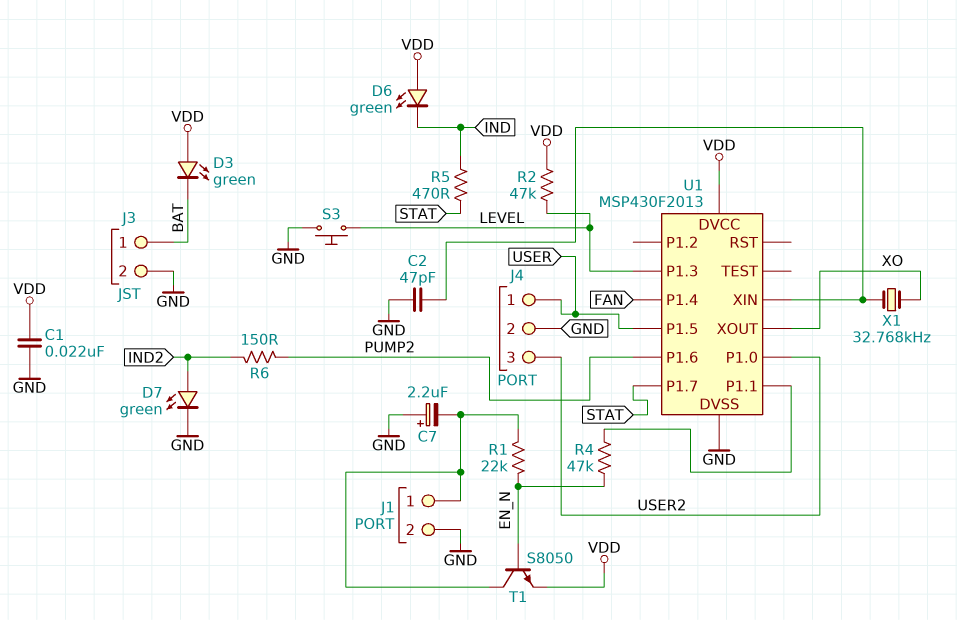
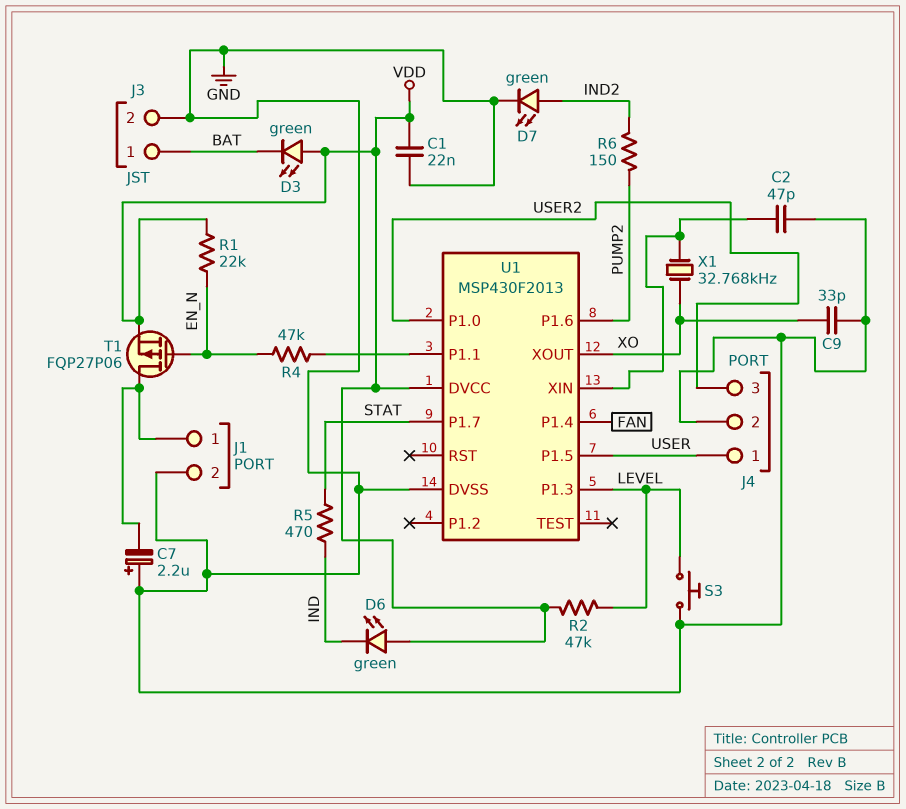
C9: none -> 33pF (GND, XO)
R1: 22k (EN_N, J1/1) -> 22k (EN_N, VDD)
T1: NPN S8050 (B EN_N, C J1/1, E VDD) -> PMOS FQP27P06 (G EN_N, D J1/1, S VDD)

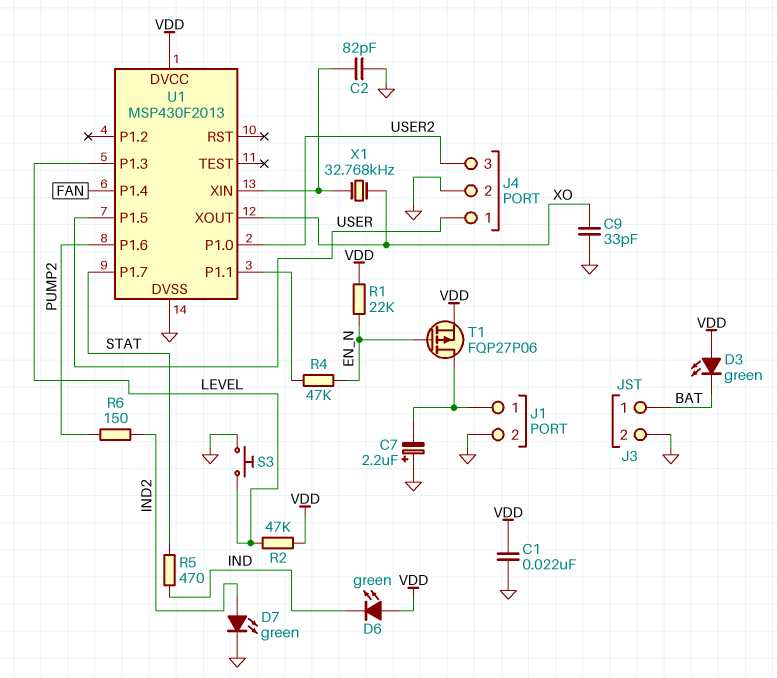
C2: 47pF (GND, U1/XIN) -> 82pF (GND, U1/XIN)

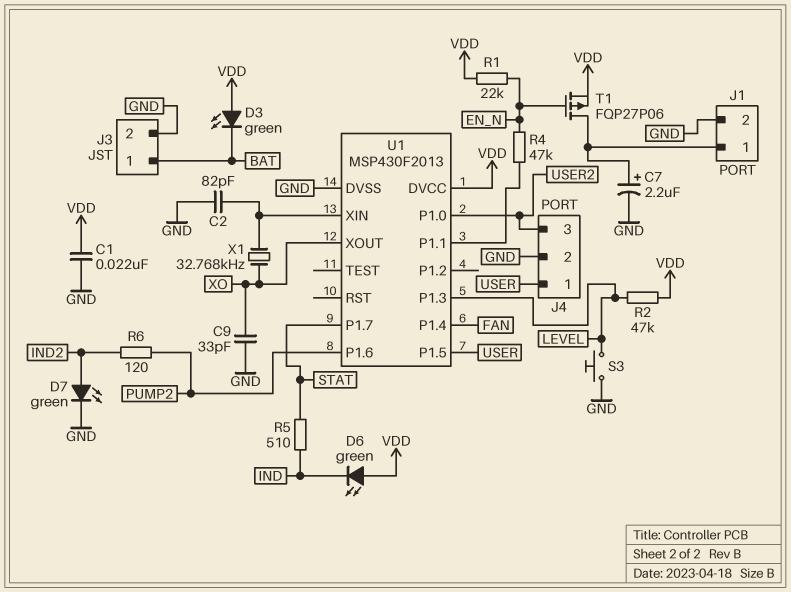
C7: 2.2uF (plus GND, minus J1/1) -> 2.2uF (plus J1/1, minus GND)
R5: 470 (IND, STAT) -> 510 (IND, STAT)
R6: 150 (IND2, PUMP2) -> 120 (IND2, PUMP2)

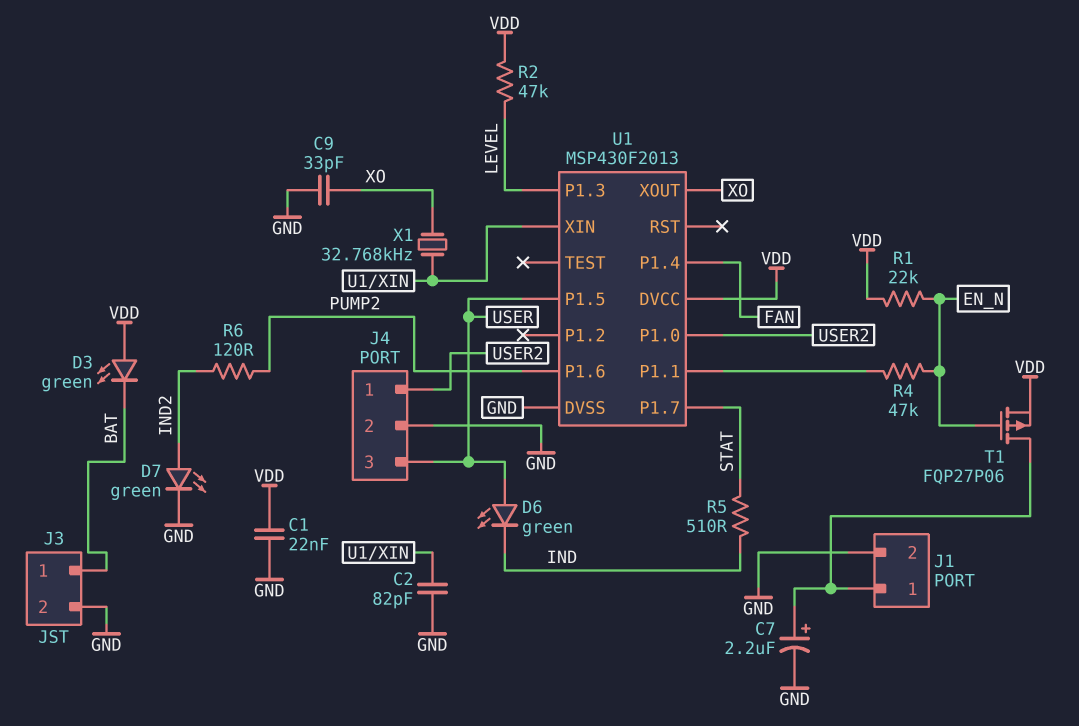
D6: LED green (A VDD, K IND) -> LED green (A USER, K IND)
J4 pin 1: USER -> USER2
J4 pin 3: USER2 -> USER
S3: button (GND, LEVEL) -> none

